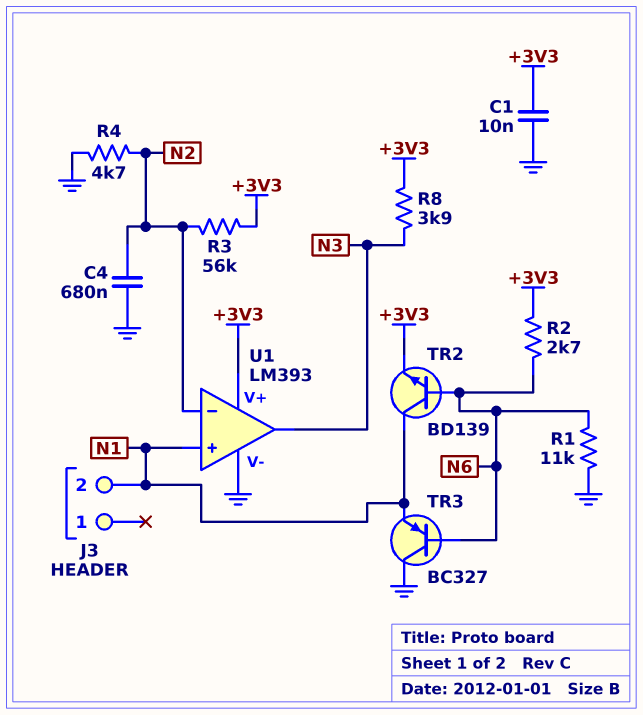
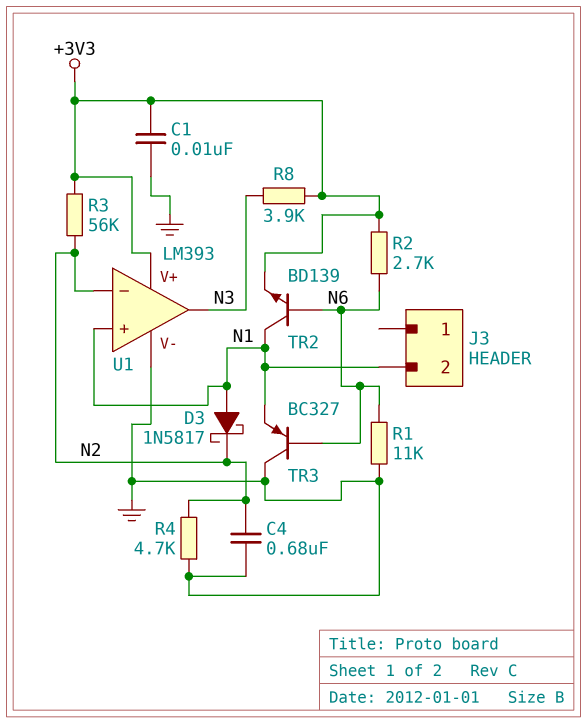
D3: none -> schottky 1N5817 (A N1, K N2)

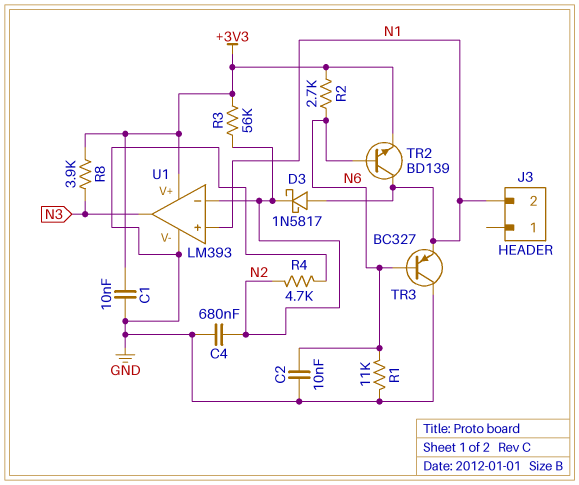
C2: none -> 10nF (GND, N6)

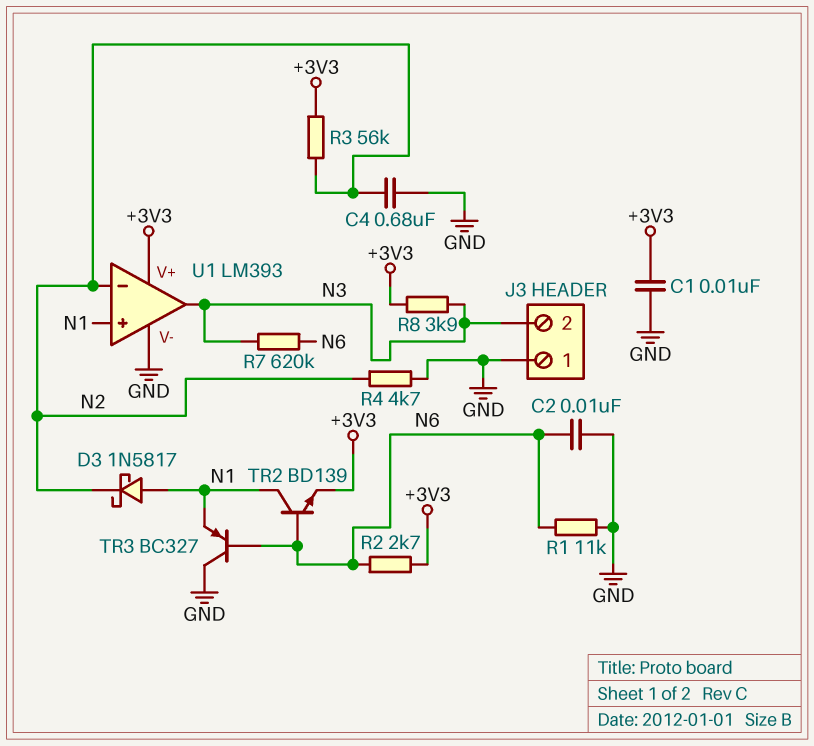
J3 pin 1: none -> GND
J3 pin 2: N1 -> N3
R7: none -> 620k (N3, N6)

